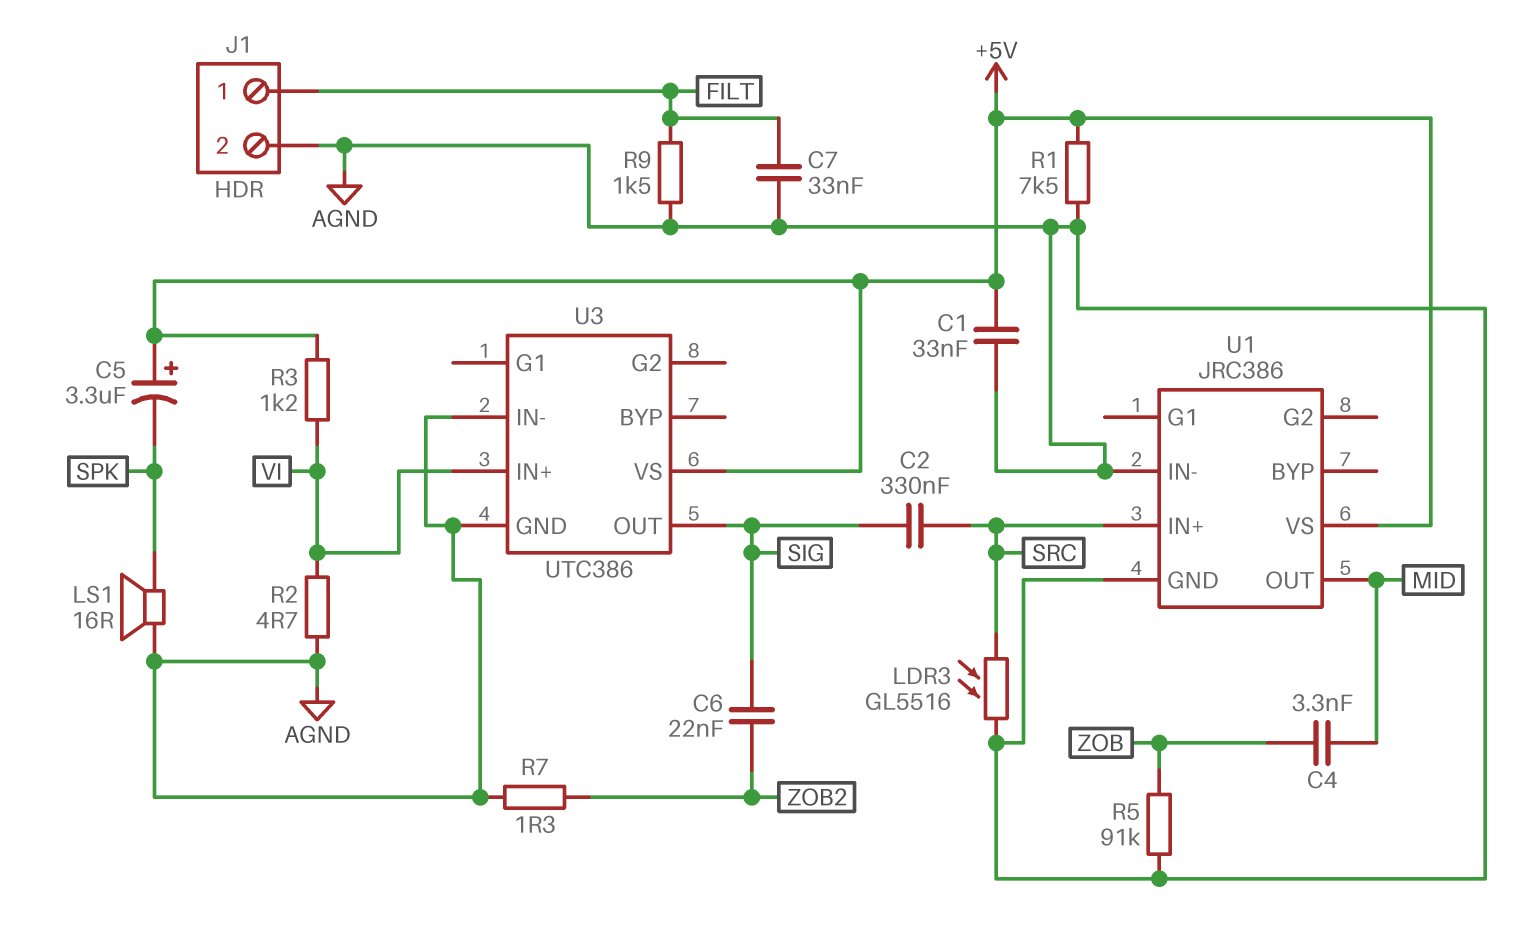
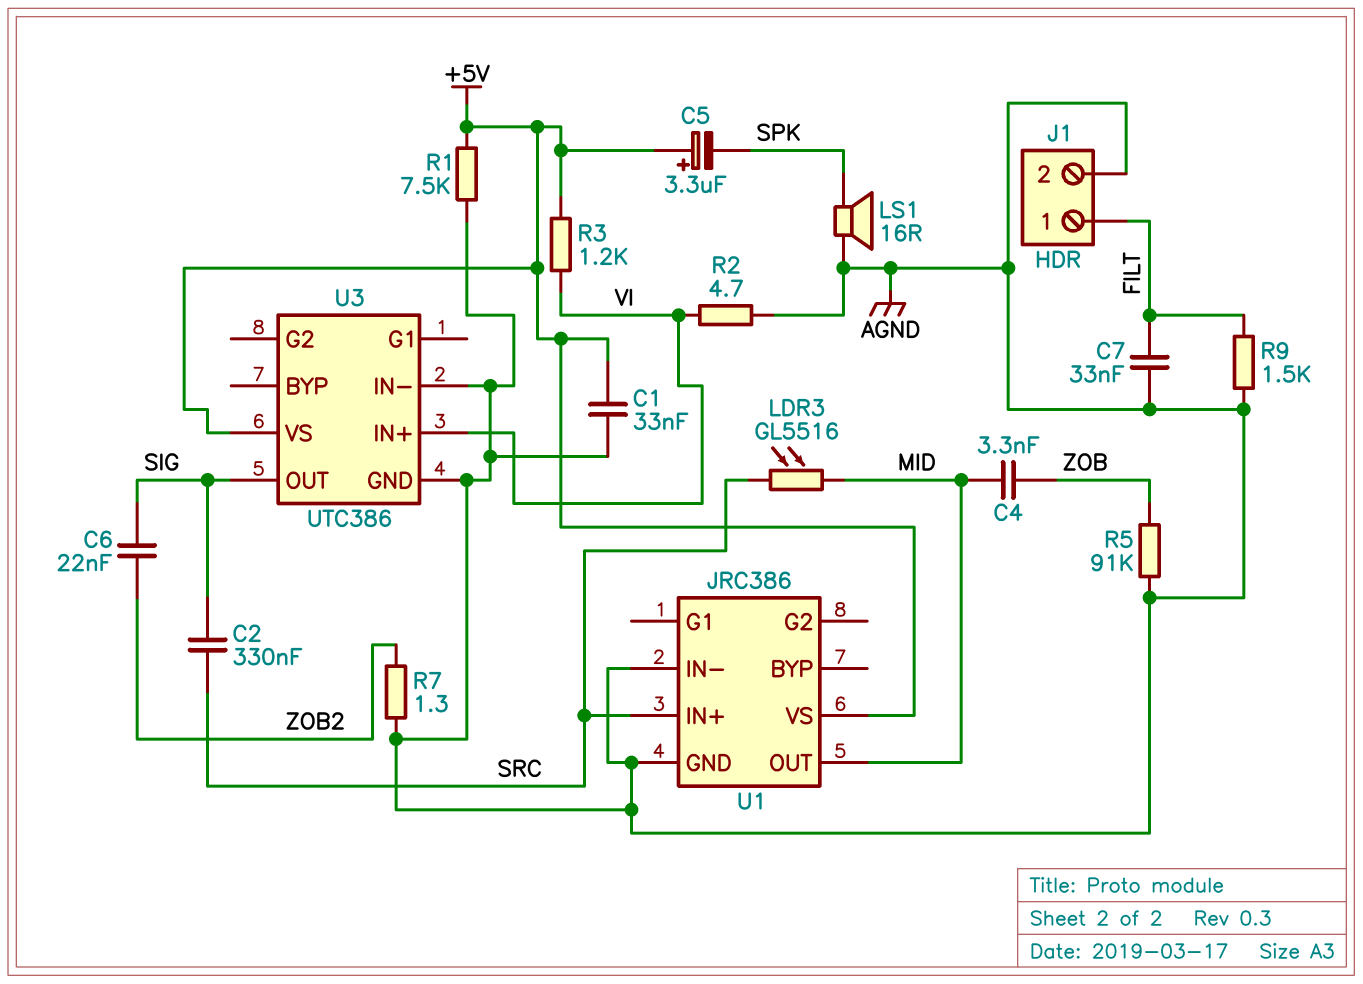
LDR3: GL5516 (AGND, SRC) -> GL5516 (MID, SRC)

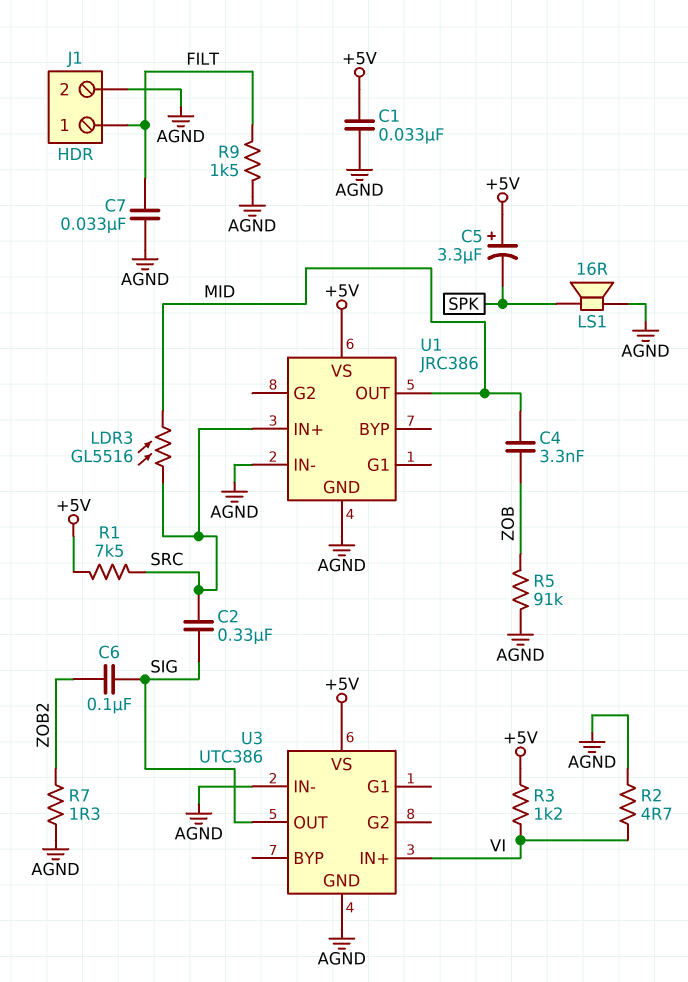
C6: 22nF (SIG, ZOB2) -> 100nF (SIG, ZOB2)
R1: 7.5k (+5V, AGND) -> 7.5k (+5V, SRC)

